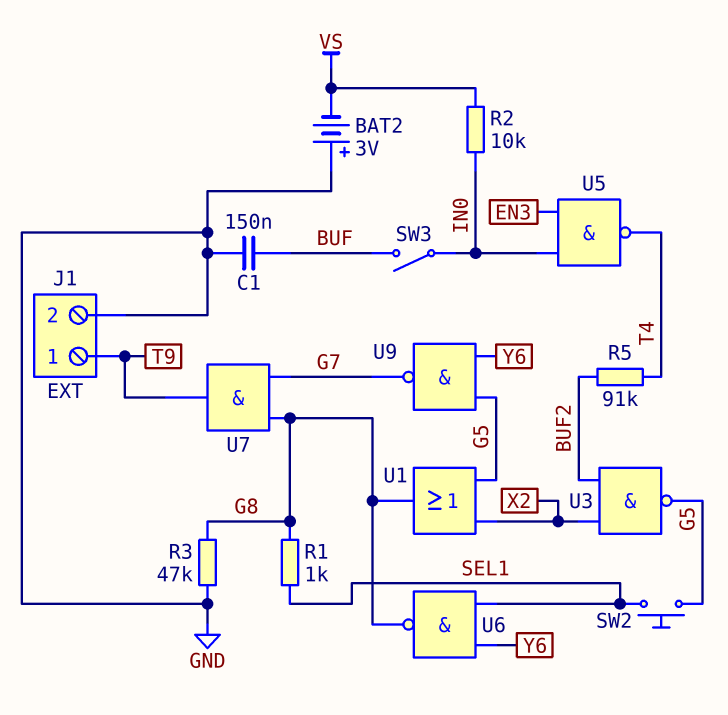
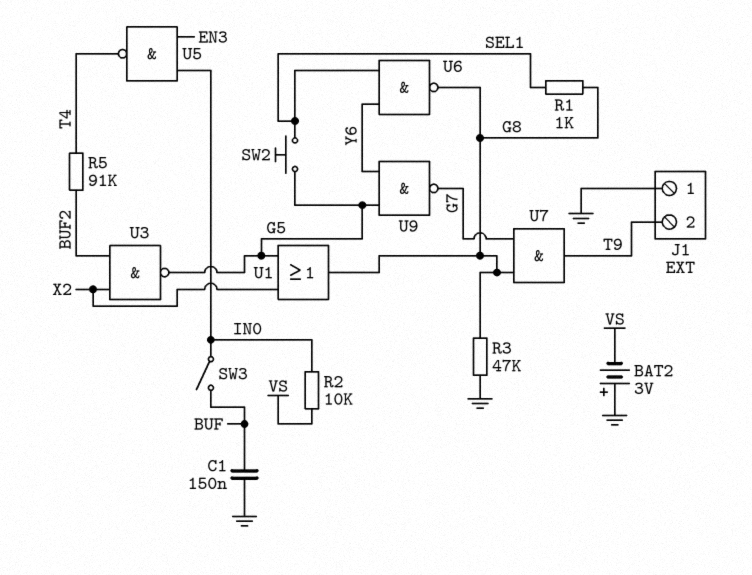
J1 pin 1: T9 -> GND
J1 pin 2: GND -> T9

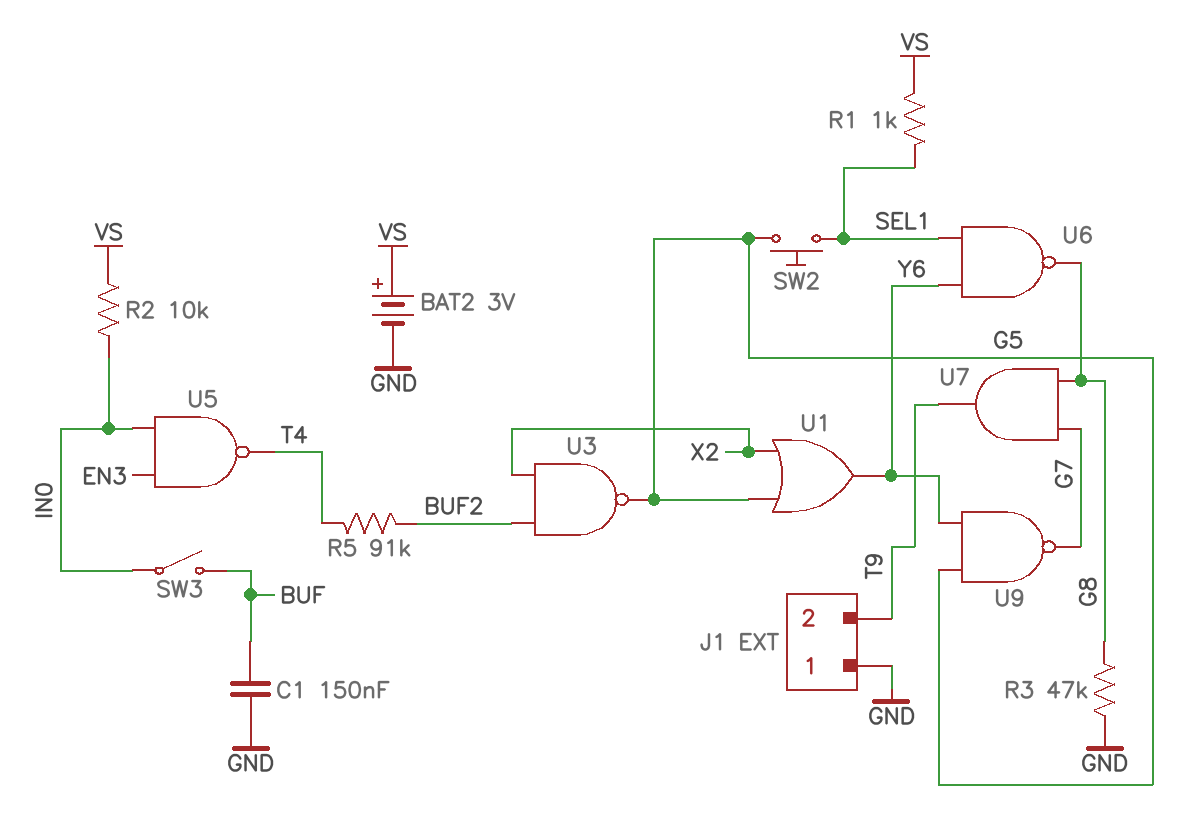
BAT2: 3V (plus GND, minus VS) -> 3V (plus VS, minus GND)
R1: 1k (G8, SEL1) -> 1k (SEL1, VS)
U1: OR (in G5, in X2, out G8) -> OR (in G5, in X2, out Y6)

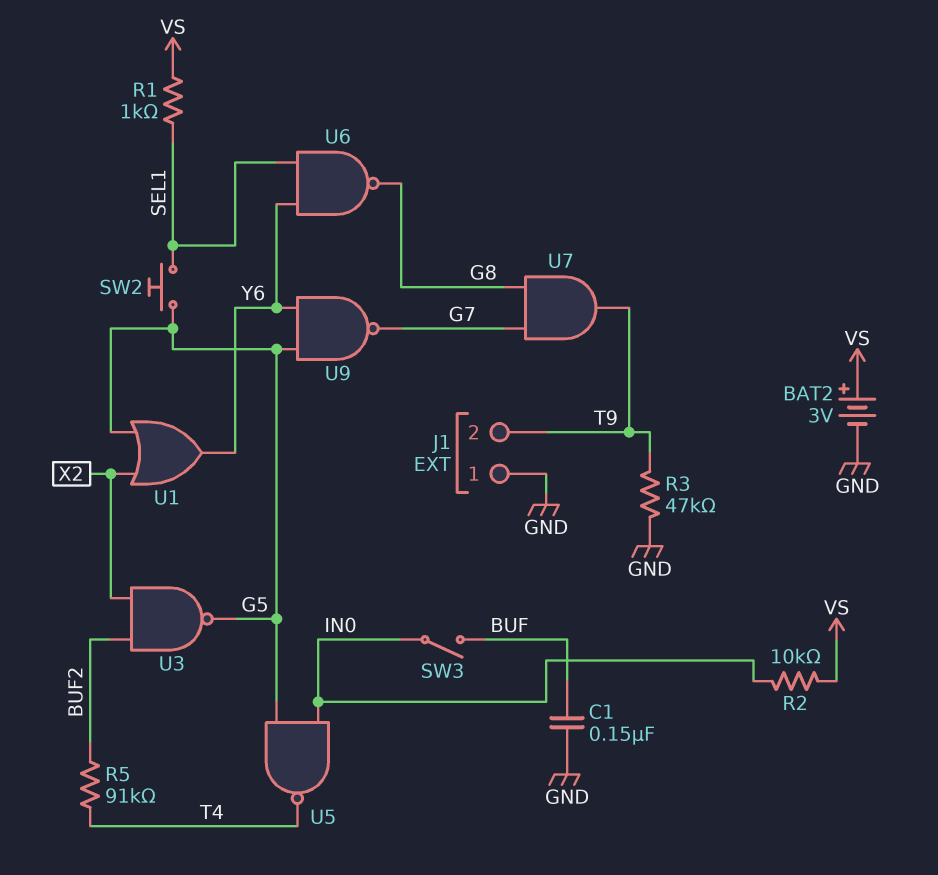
R3: 47k (G8, GND) -> 47k (GND, T9)
U5: NAND (in EN3, in IN0, out T4) -> NAND (in G5, in IN0, out T4)

